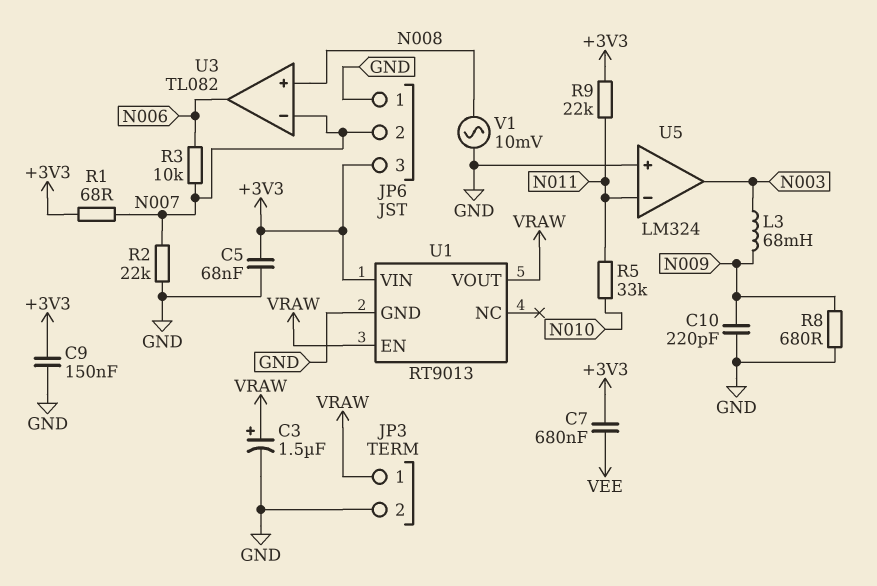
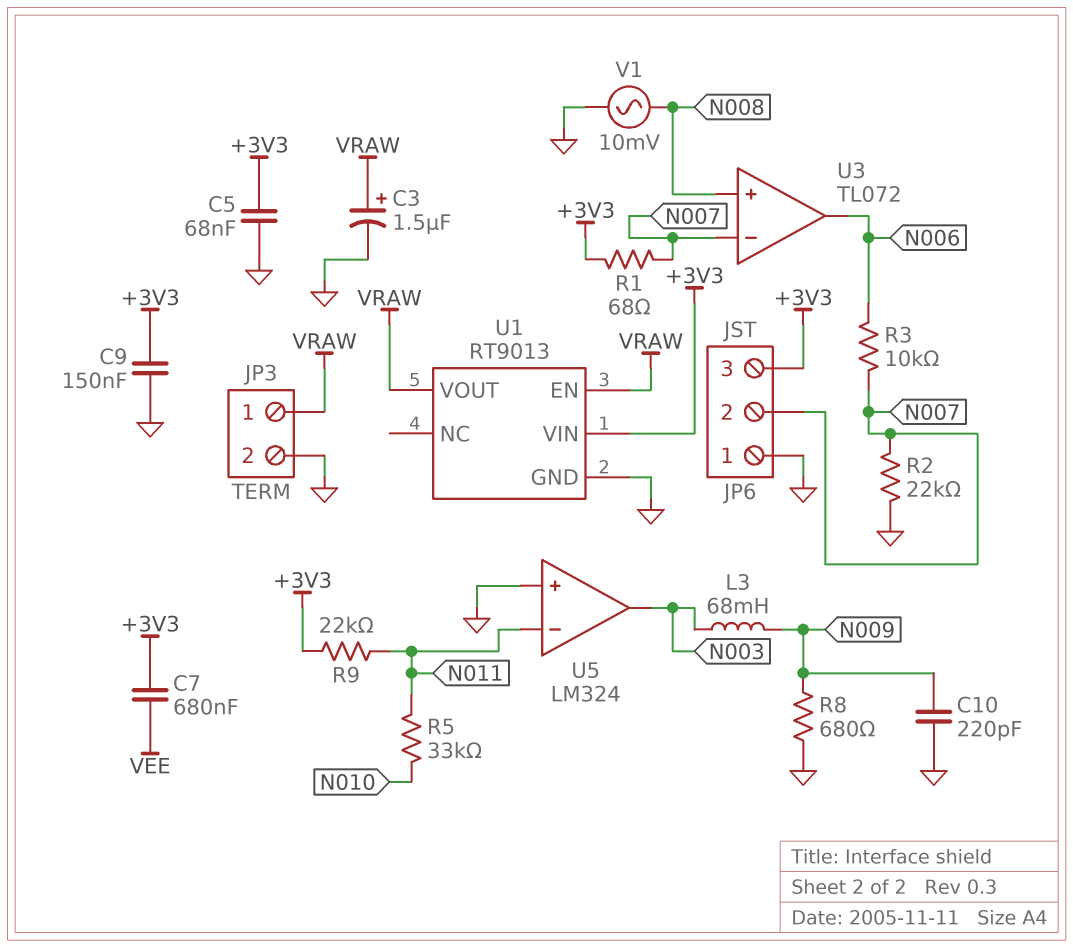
U3: TL082 -> TL072

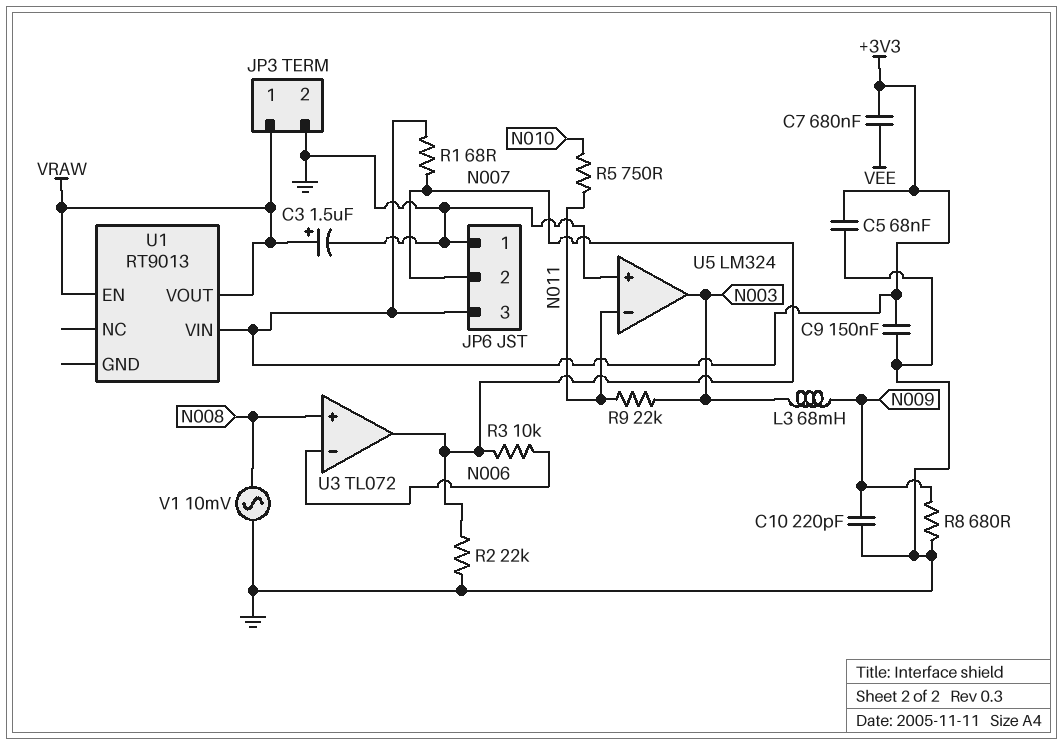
R5: 33k (N010, N011) -> 750 (N010, N011)
R9: 22k (+3V3, N011) -> 22k (N003, N011)
U1 pin GND: GND -> none
U3 pin in-: N007 -> N006
U3 pin out: N006 -> N007

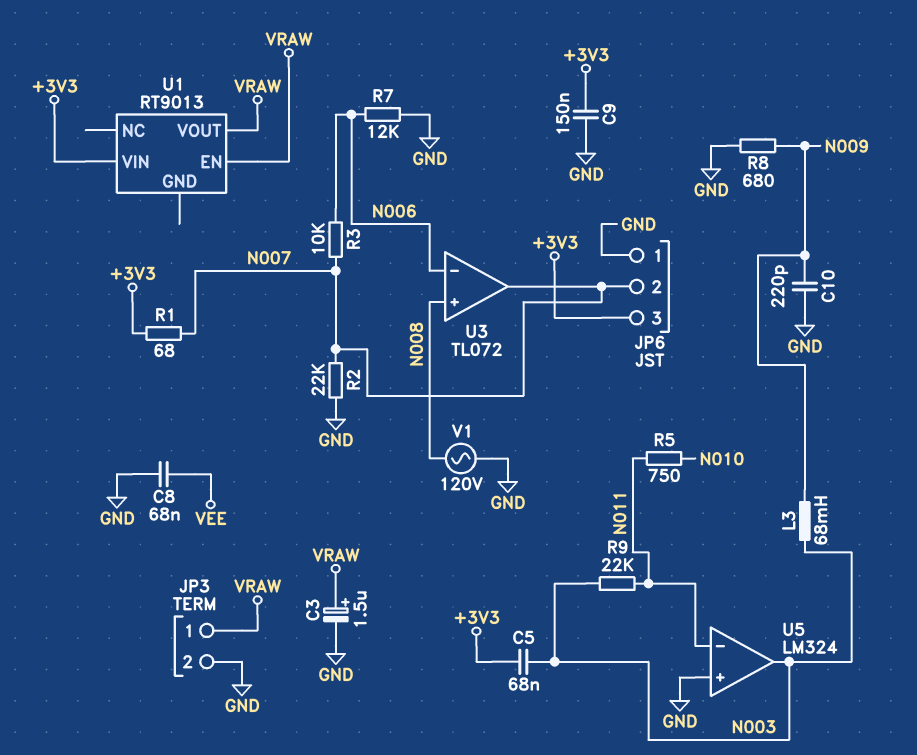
C5: 68nF (+3V3, GND) -> 68nF (+3V3, N003)
C7: 680nF (+3V3, VEE) -> none
C8: none -> 68nF (GND, VEE)
R7: none -> 12k (GND, N006)
V1: AC 10mV (GND, N008) -> AC 120V (GND, N008)

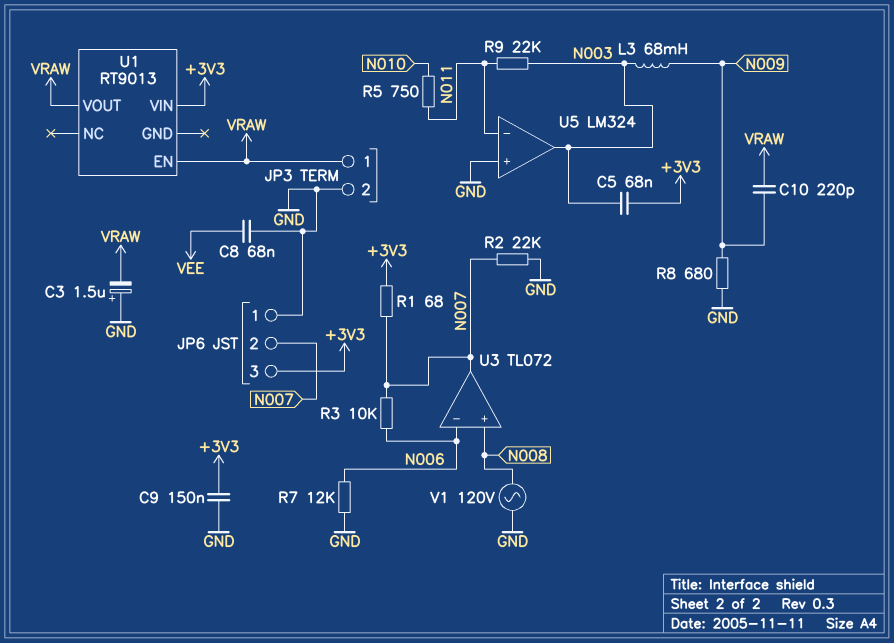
C3: 1.5uF (plus VRAW, minus GND) -> 1.5uF (plus GND, minus VRAW)
C10: 220pF (GND, N009) -> 220pF (N009, VRAW)

